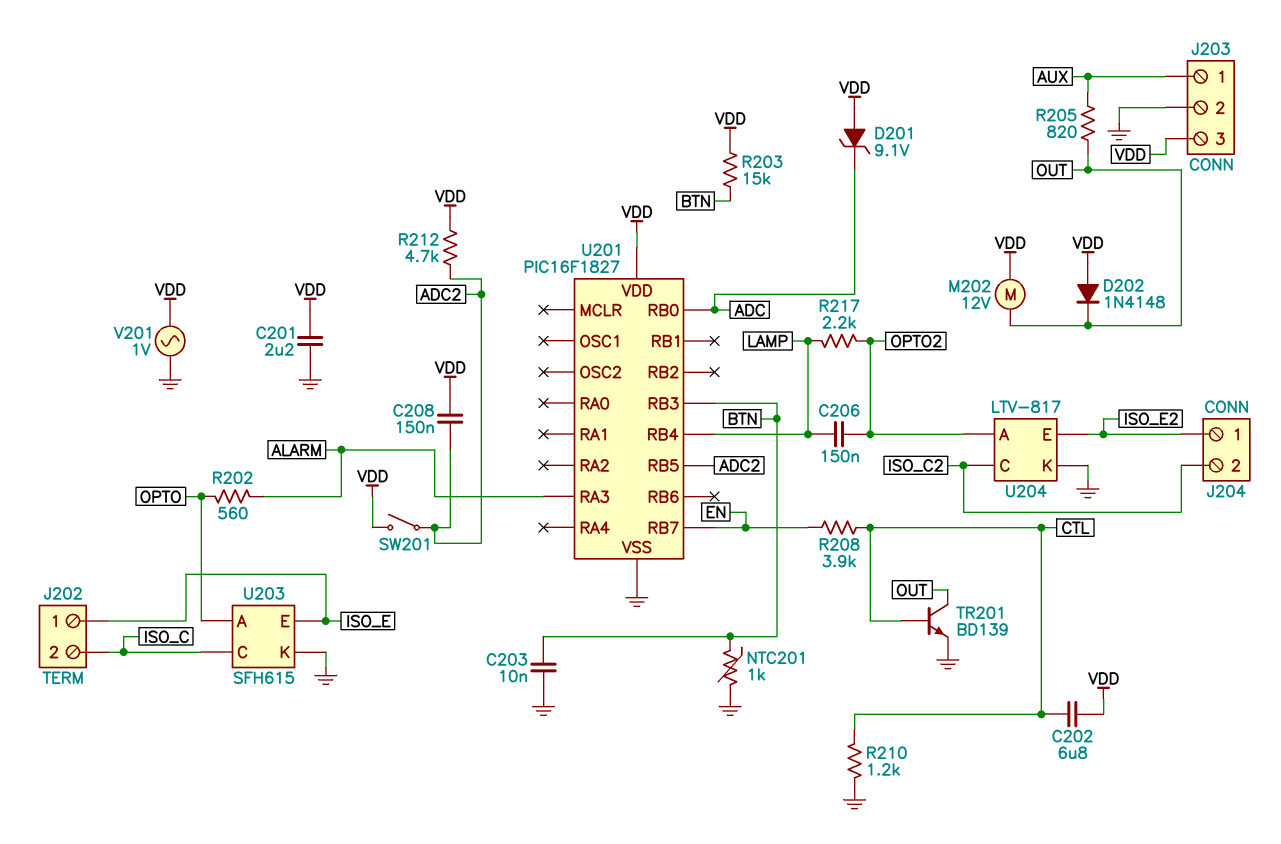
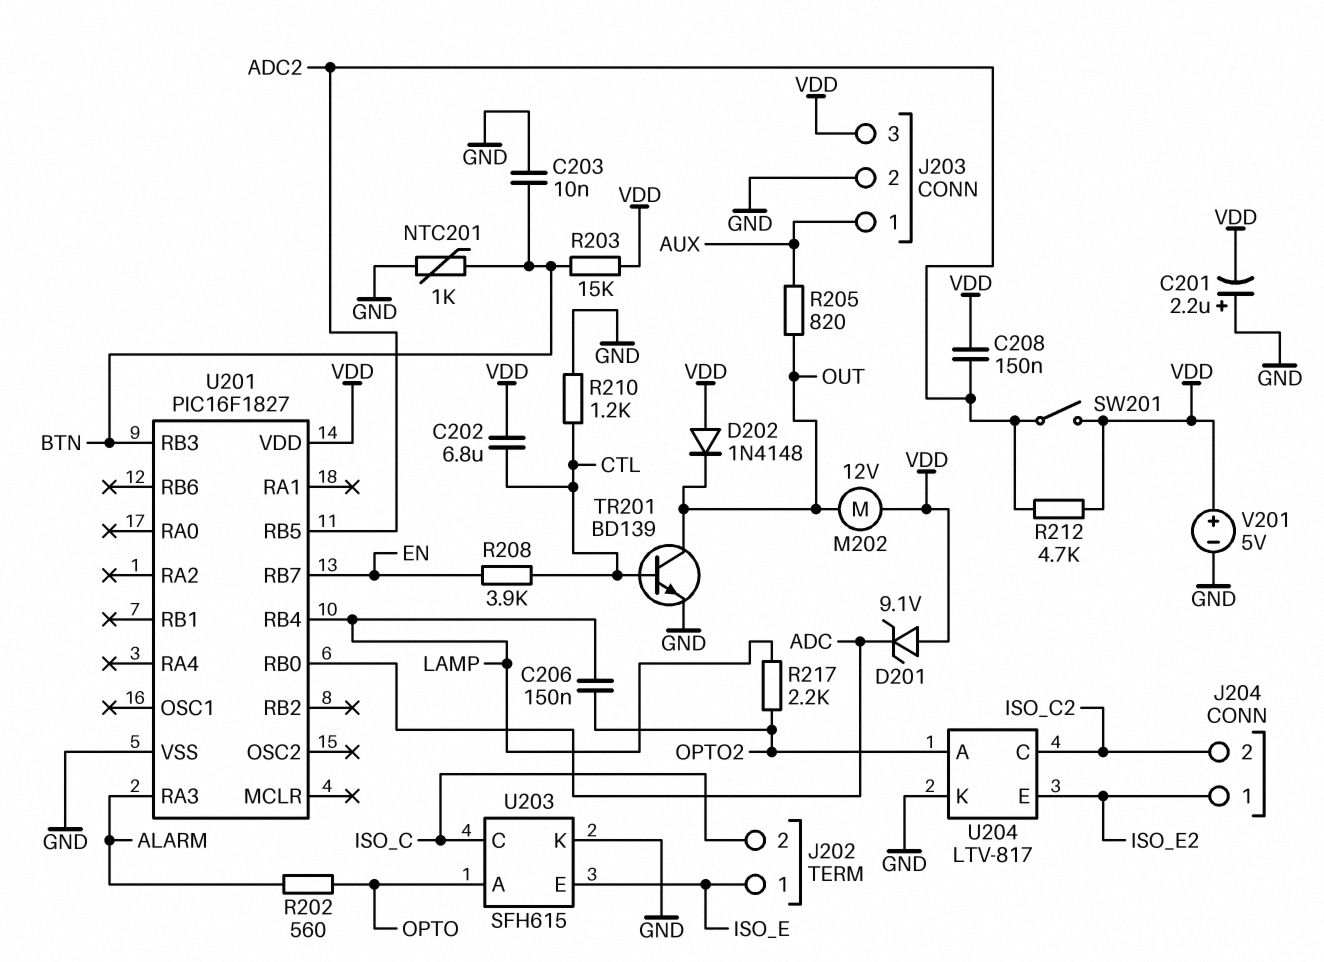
C201: 2.2uF (GND, VDD) -> 2.2uF (plus GND, minus VDD)
V201: AC 1V (GND, VDD) -> 5V (plus VDD, minus GND)

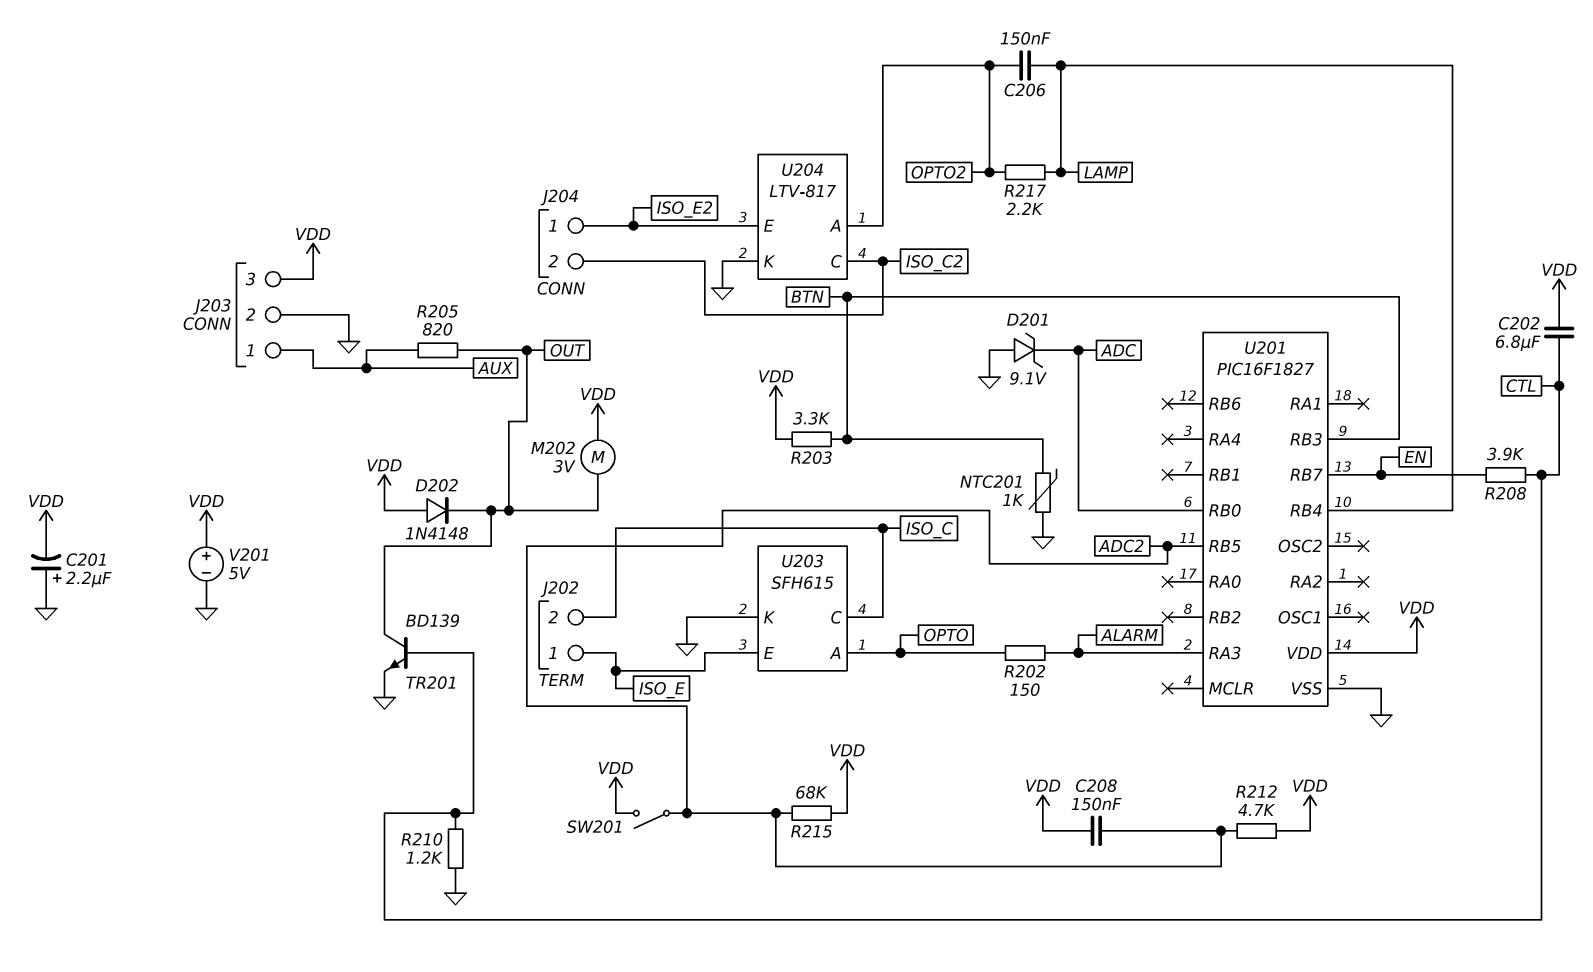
C203: 10nF (BTN, GND) -> none
D201: zener 9.1V (A VDD, K ADC) -> zener 9.1V (A GND, K ADC)
M202: motor 12V (OUT, VDD) -> motor 3V (OUT, VDD)
R202: 560 (ALARM, OPTO) -> 150 (ALARM, OPTO)
R203: 15k (BTN, VDD) -> 3.3k (BTN, VDD)
R215: none -> 68k (ADC2, VDD)

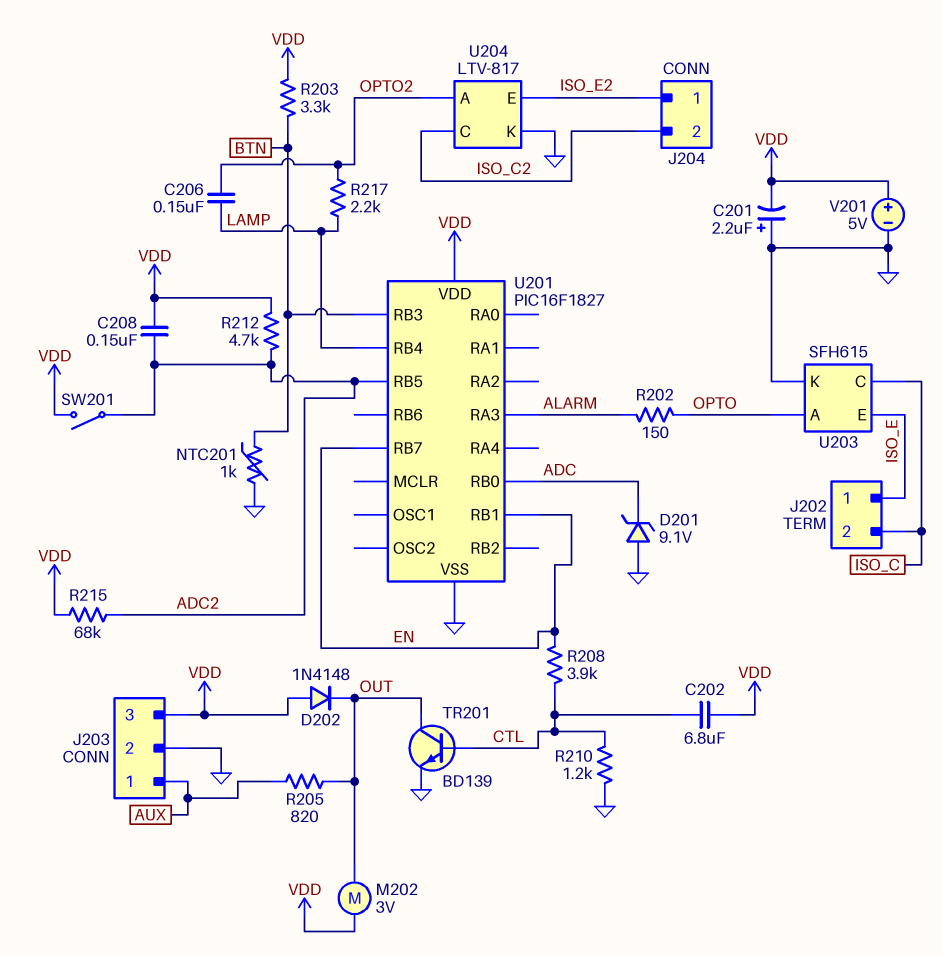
U201 pin RB1: none -> EN

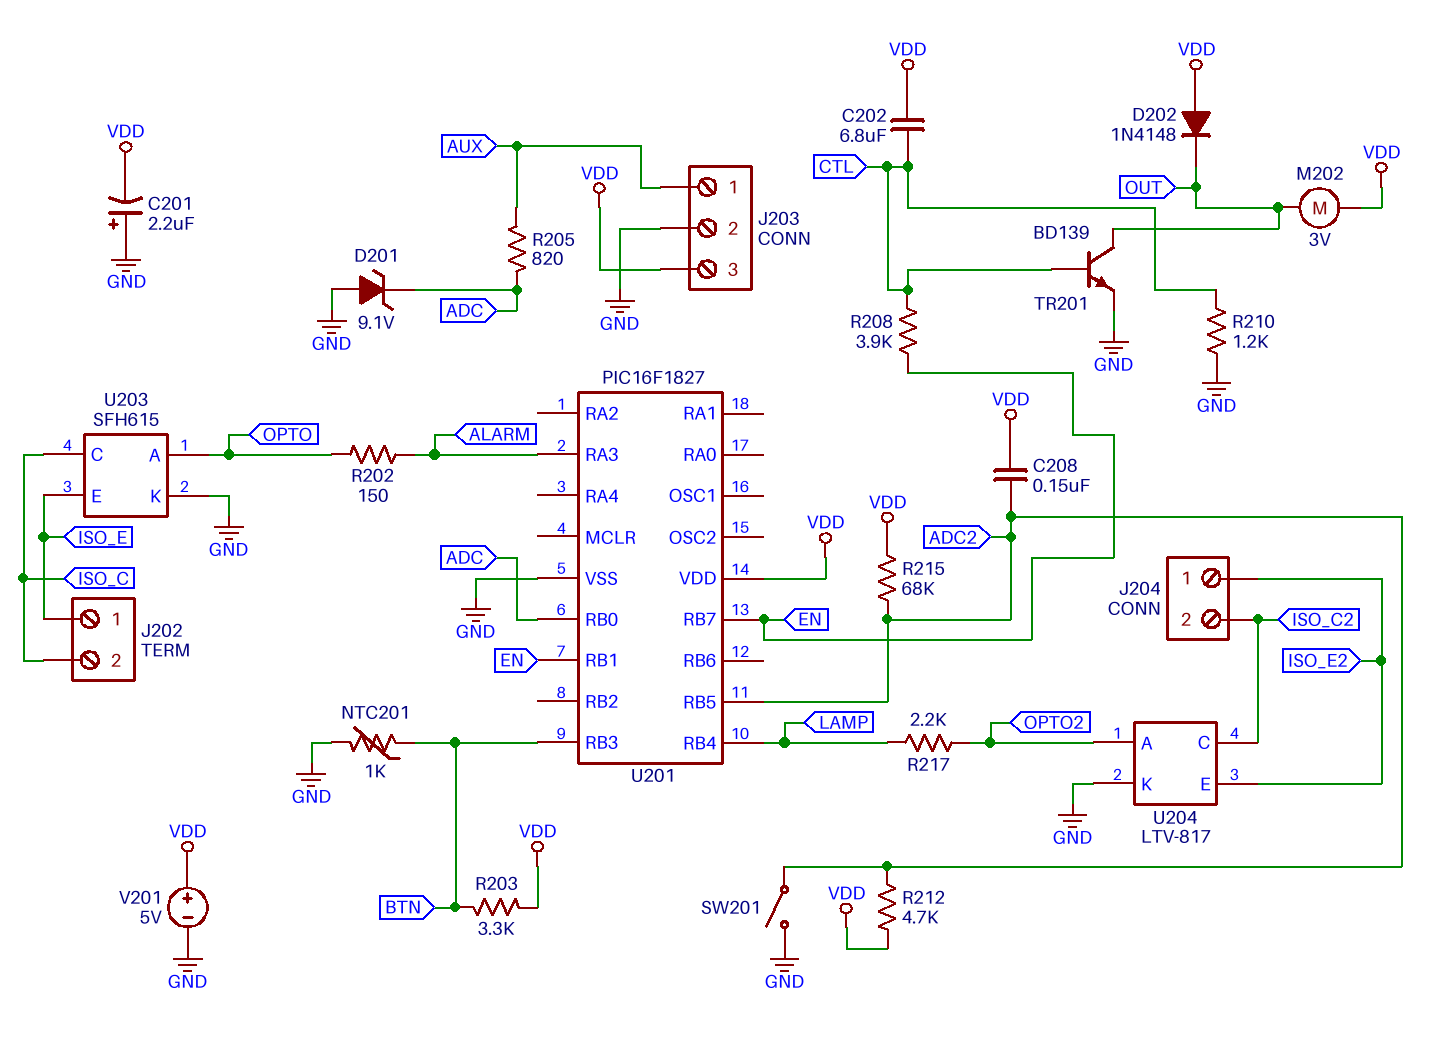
C206: 150nF (LAMP, OPTO2) -> none
R205: 820 (AUX, OUT) -> 820 (ADC, AUX)
SW201: switch (ADC2, VDD) -> switch (ADC2, GND)

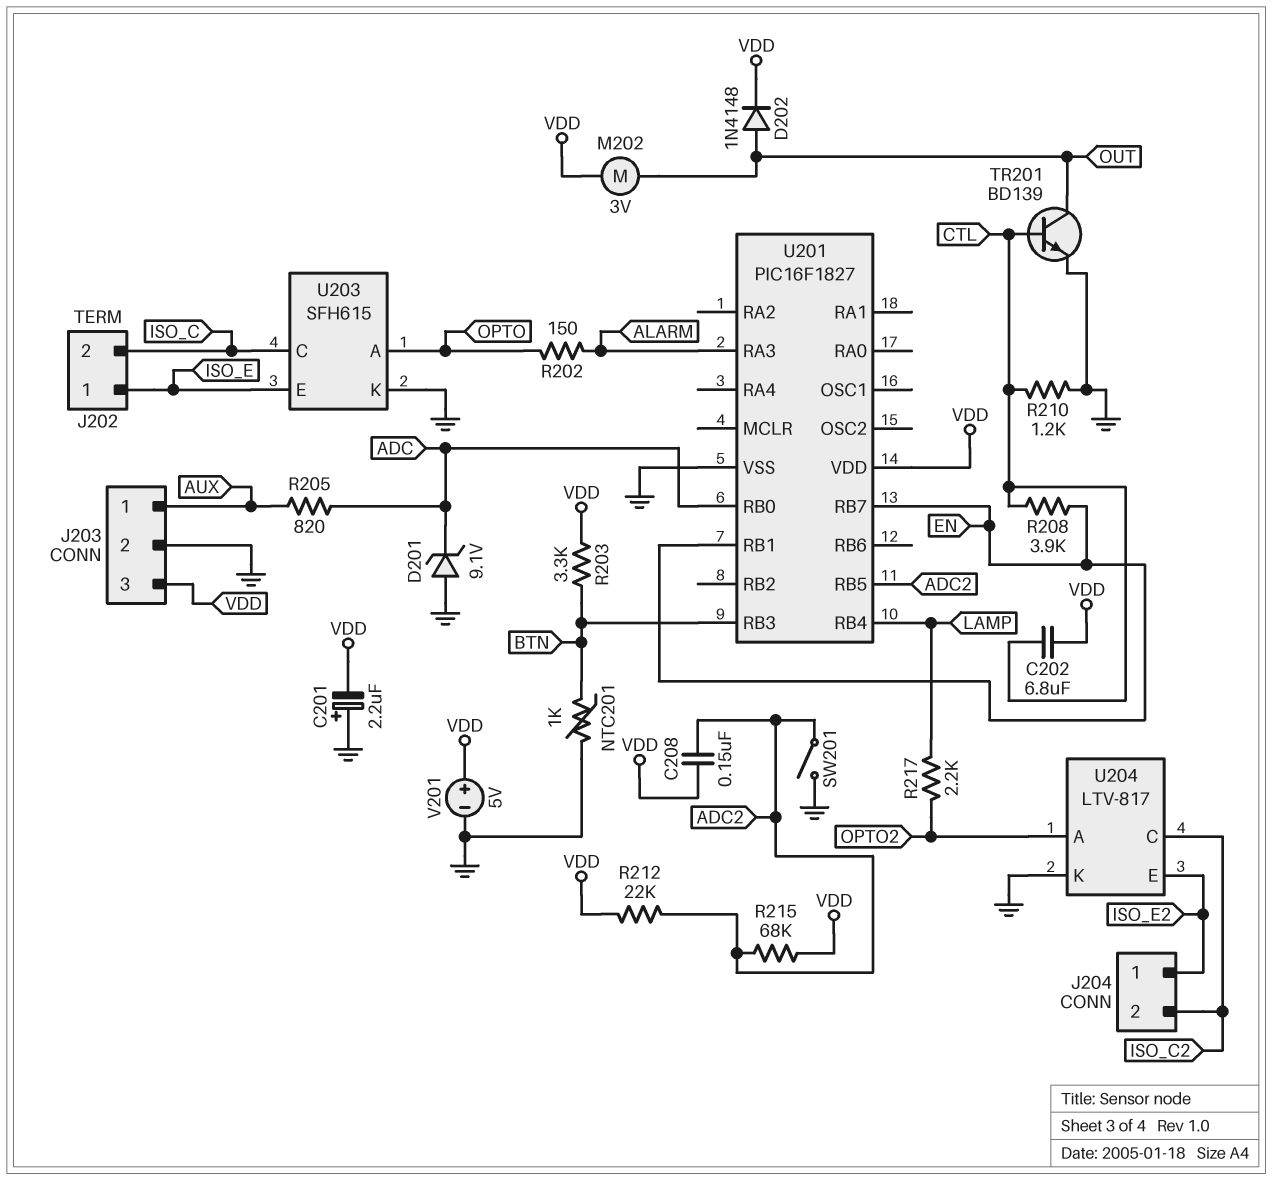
D202: diode 1N4148 (A VDD, K OUT) -> diode 1N4148 (A OUT, K VDD)
R212: 4.7k (ADC2, VDD) -> 22k (ADC2, VDD)

